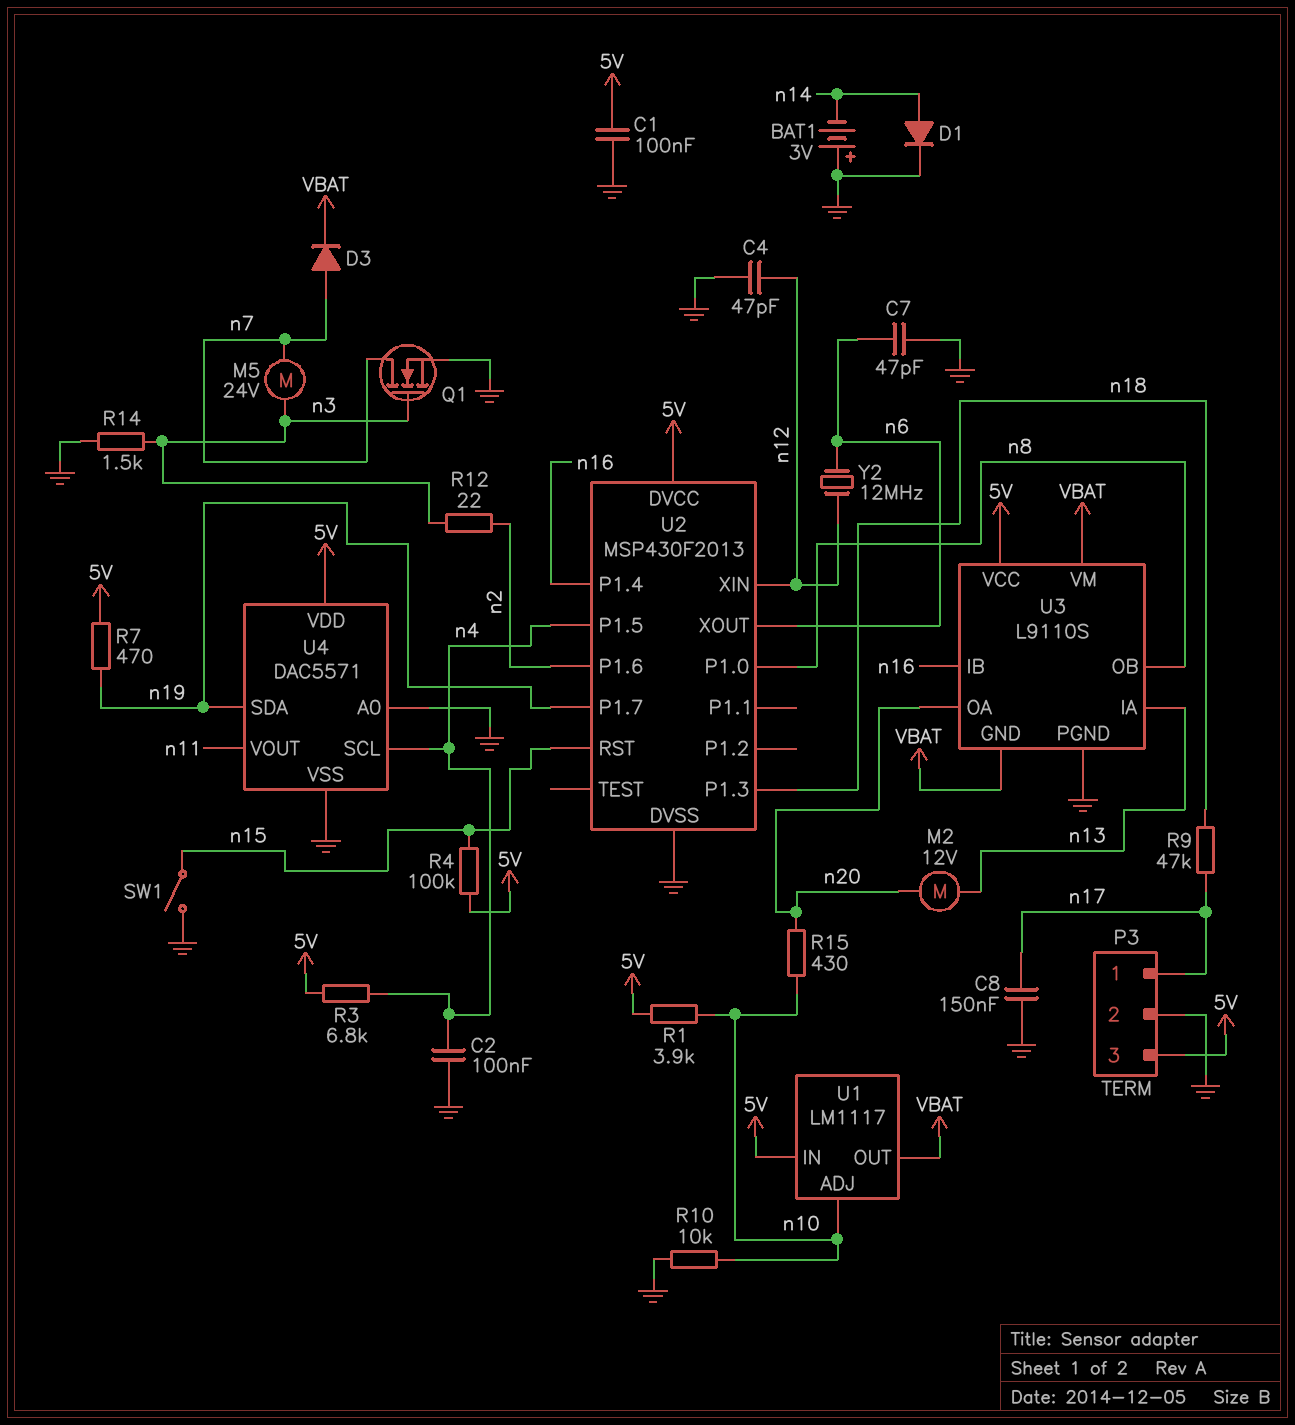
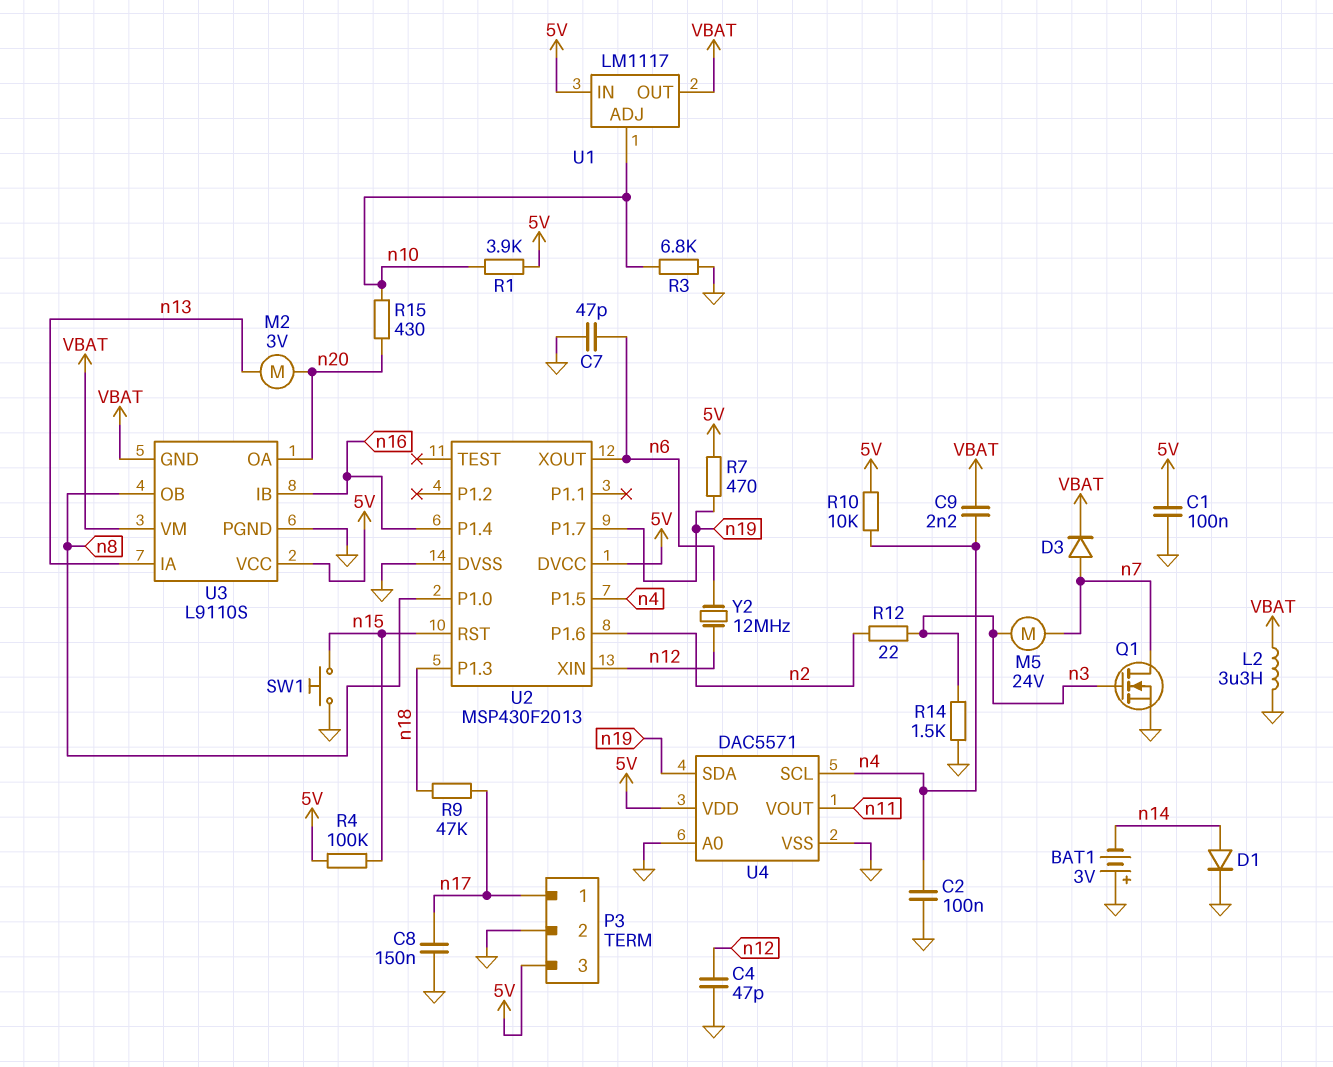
C9: none -> 2.2nF (VBAT, n4)
L2: none -> 3.3uH (GND, VBAT)
M2: motor 12V (n13, n20) -> motor 3V (n13, n20)
R3: 6.8k (5V, n4) -> 6.8k (GND, n10)
R10: 10k (GND, n10) -> 10k (5V, n4)
SW1: switch (GND, n15) -> button (GND, n15)

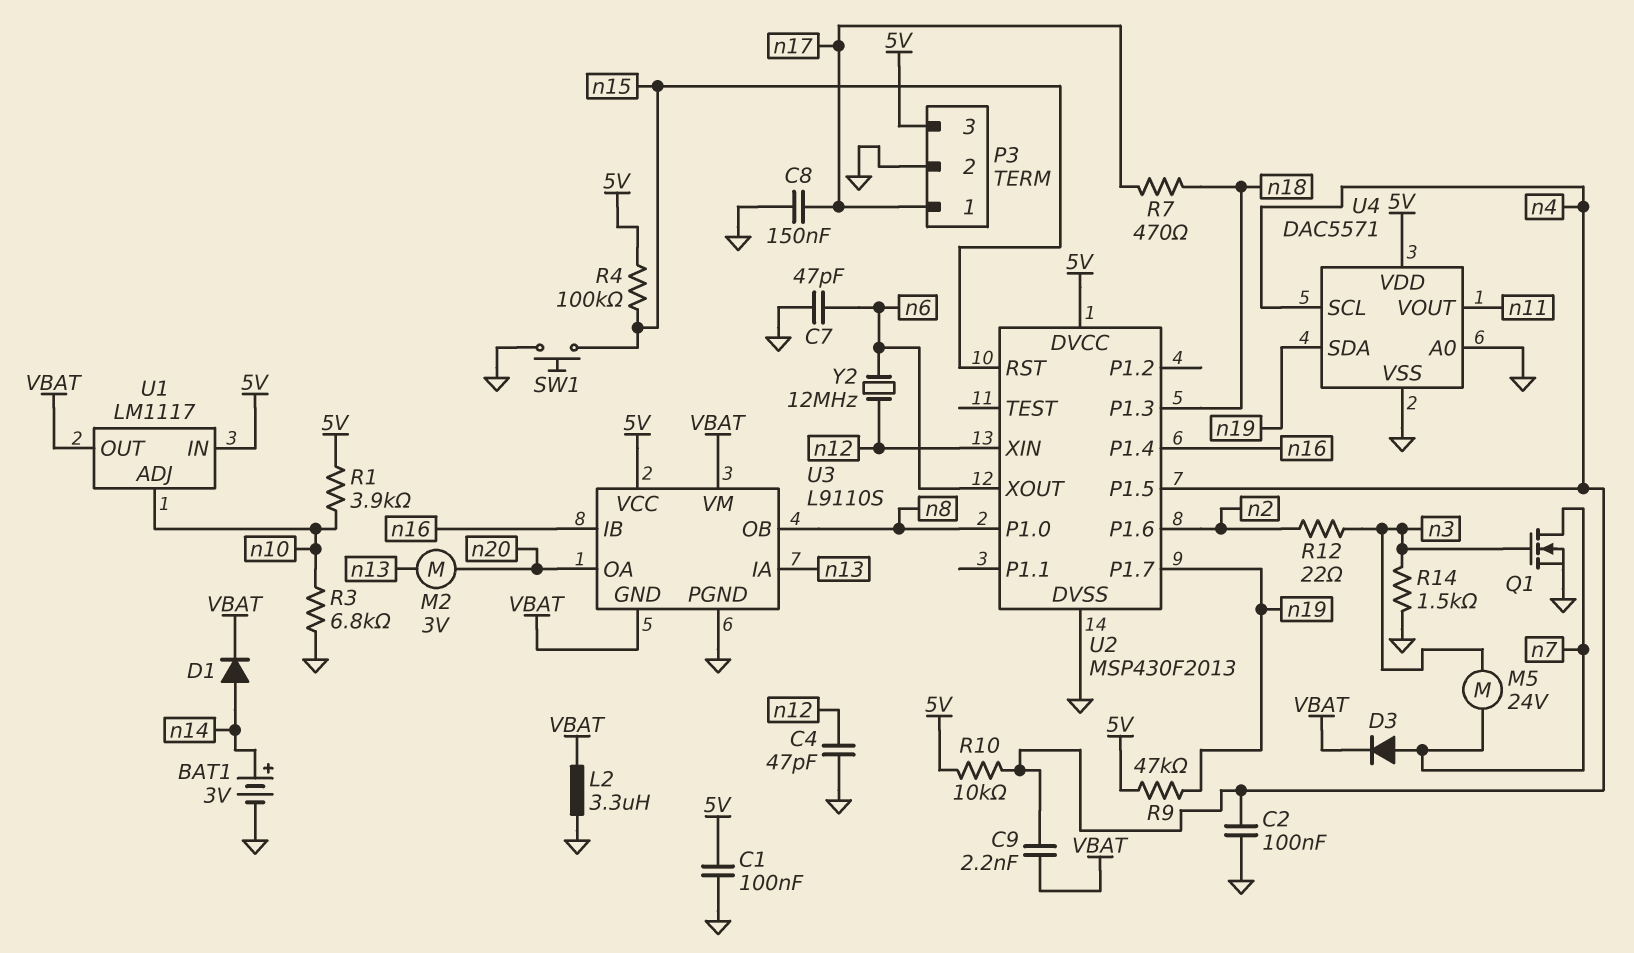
BAT1: 3V (plus GND, minus n14) -> 3V (plus n14, minus GND)
D1: diode (A n14, K GND) -> diode (A n14, K VBAT)
R7: 470 (5V, n19) -> 470 (n17, n18)
R9: 47k (n17, n18) -> 47k (5V, n19)
R15: 430 (n10, n20) -> none

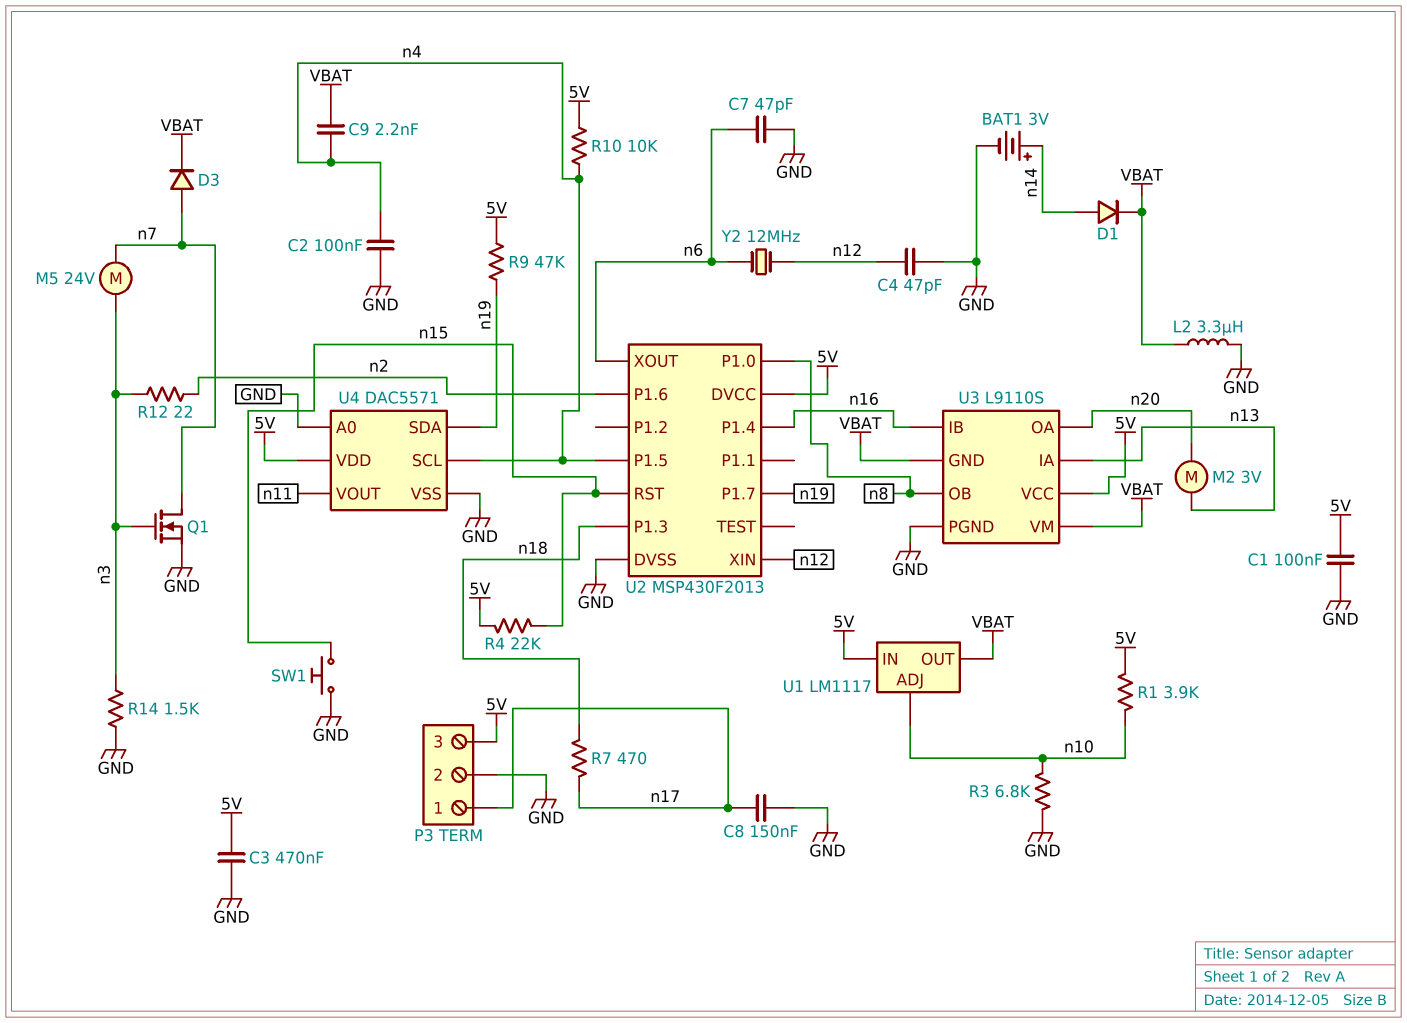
C3: none -> 470nF (5V, GND)
R4: 100k (5V, n15) -> 22k (5V, n15)

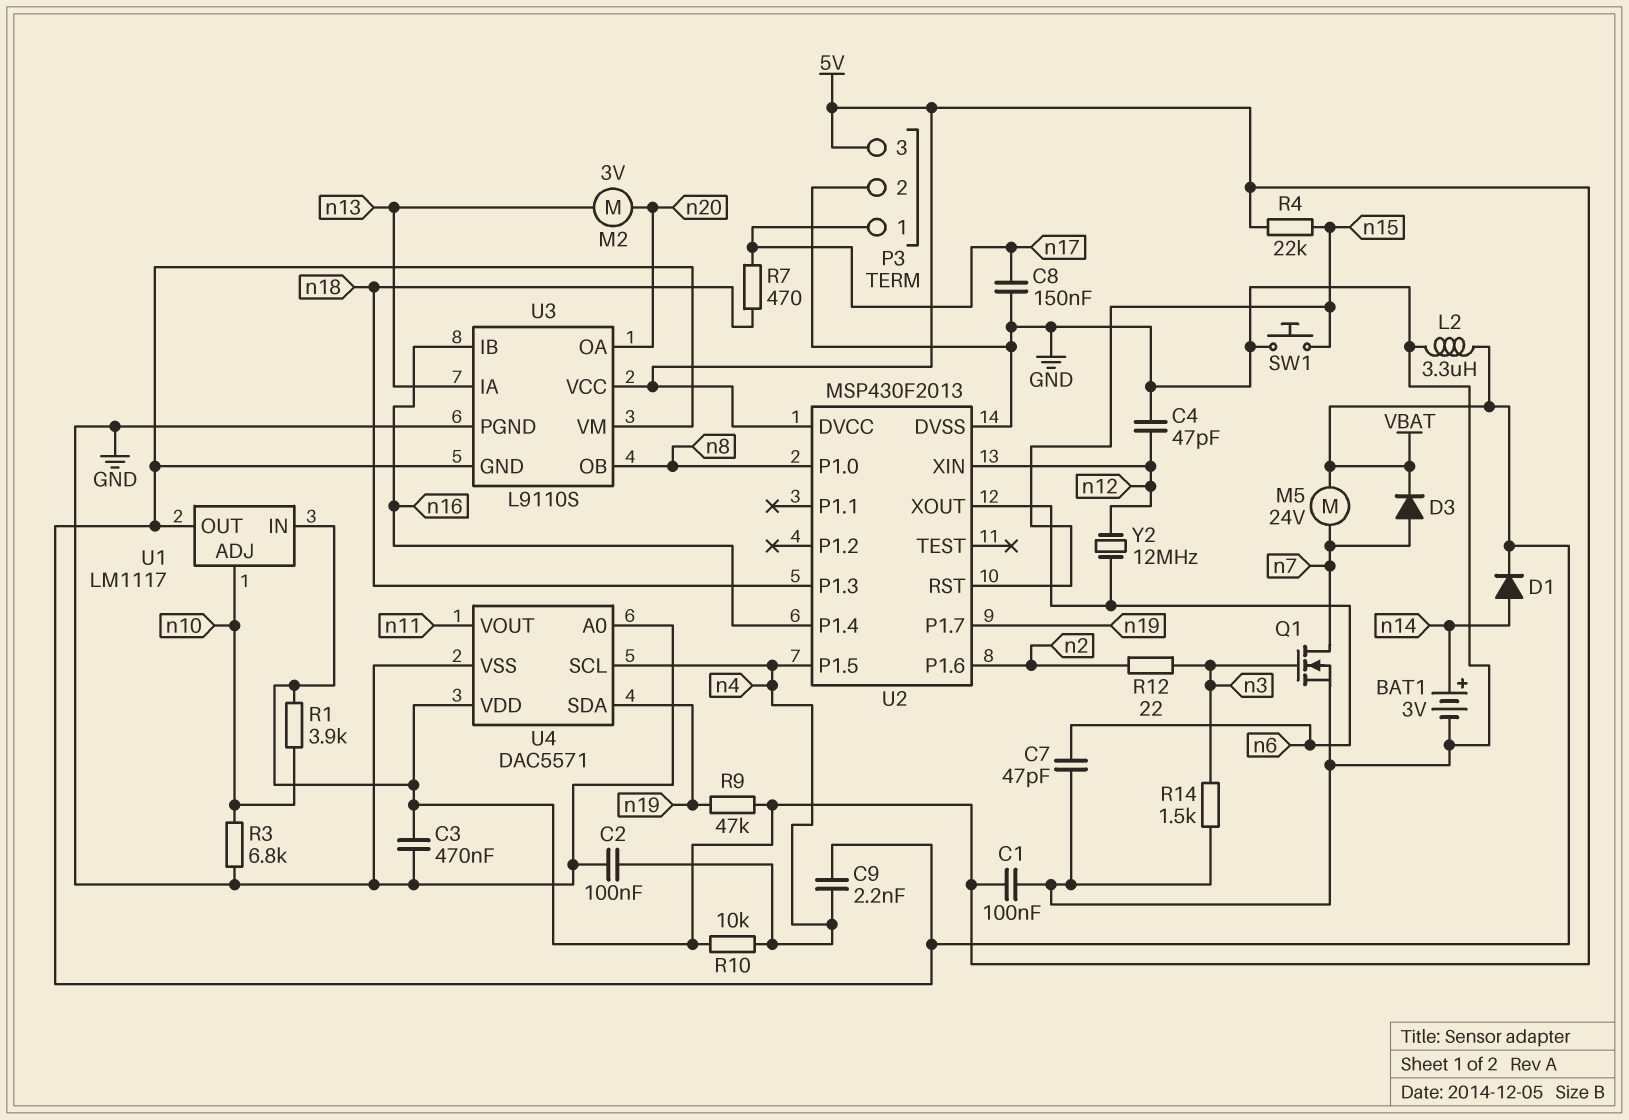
M5: motor 24V (n3, n7) -> motor 24V (VBAT, n7)

